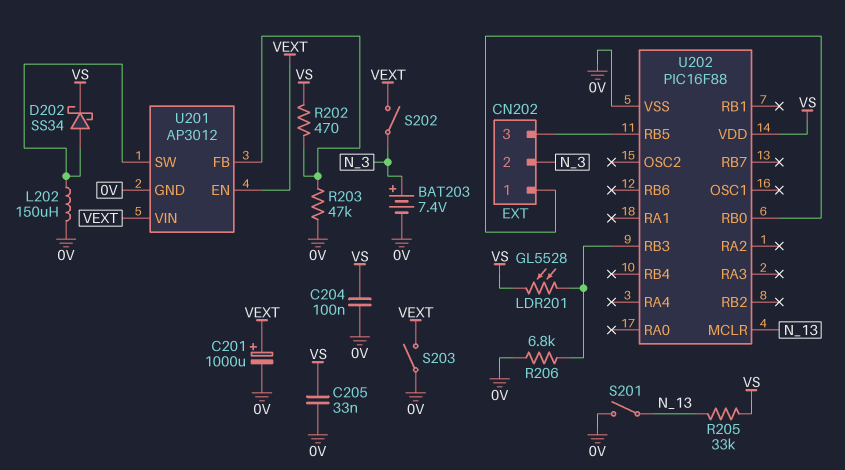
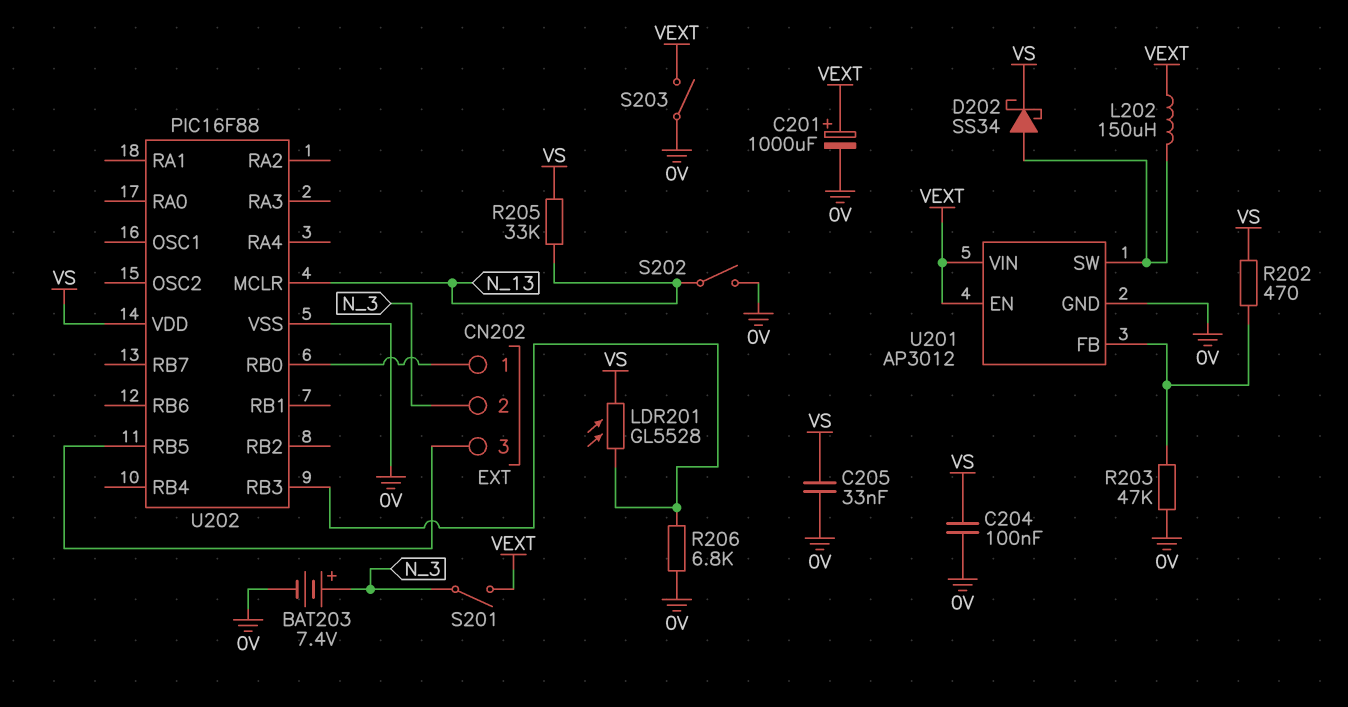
L202: 150uH (0V, U201/SW) -> 150uH (U201/SW, VEXT)
S201: switch (0V, N_13) -> switch (N_3, VEXT)
S202: switch (N_3, VEXT) -> switch (0V, N_13)

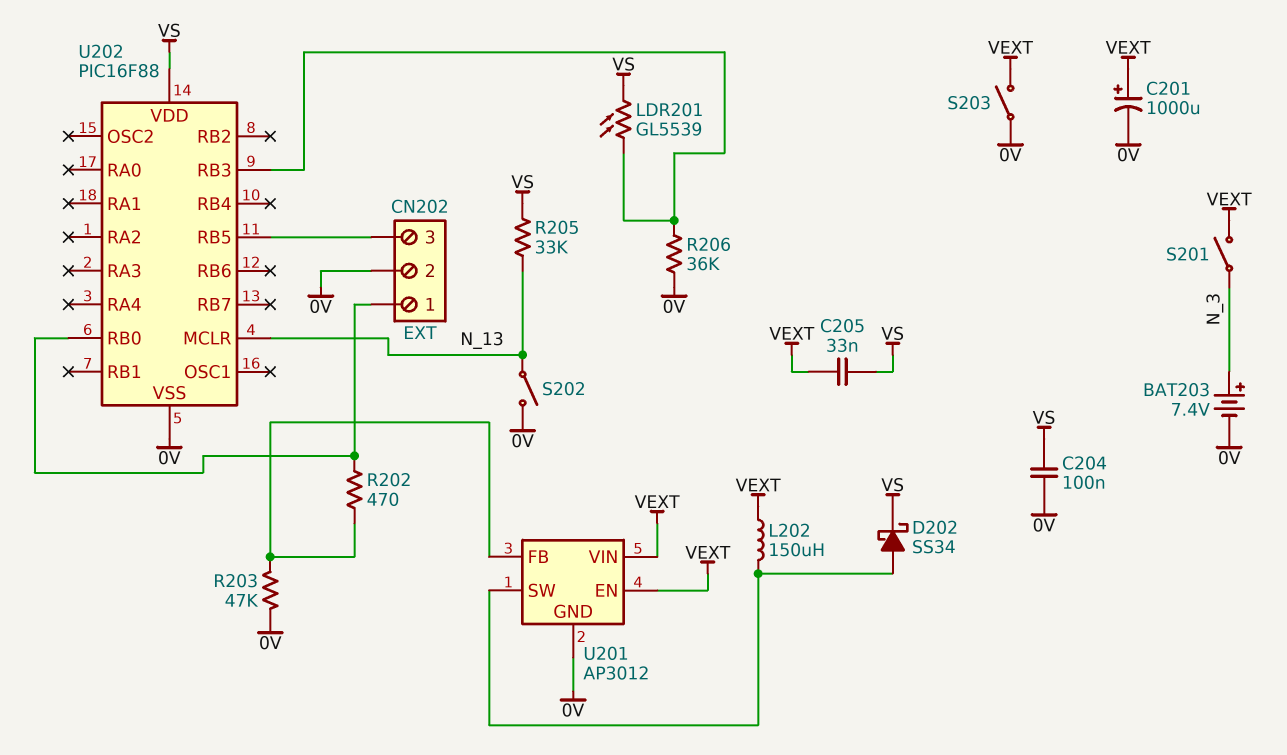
C205: 33nF (0V, VS) -> 33nF (VEXT, VS)
CN202 pin 2: N_3 -> 0V
LDR201: GL5528 (U202/RB3, VS) -> GL5539 (U202/RB3, VS)
R202: 470 (U201/FB, VS) -> 470 (CN202/1, U201/FB)
R206: 6.8k (0V, U202/RB3) -> 36k (0V, U202/RB3)

